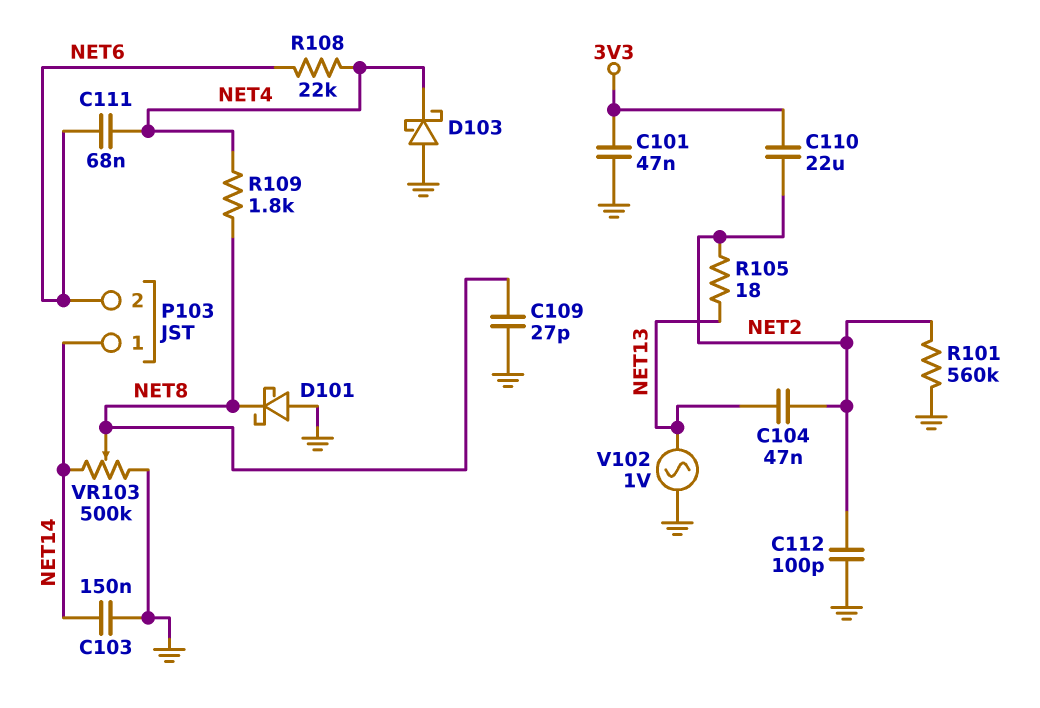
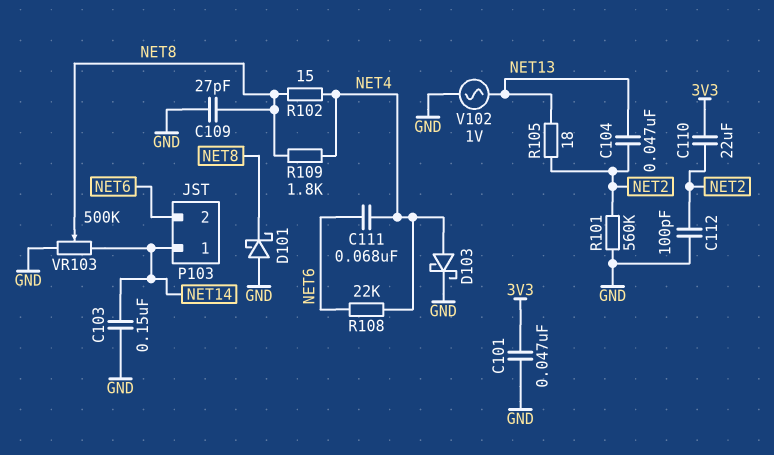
D103: schottky (A GND, K NET4) -> schottky (A NET4, K GND)
R102: none -> 15 (NET4, NET8)

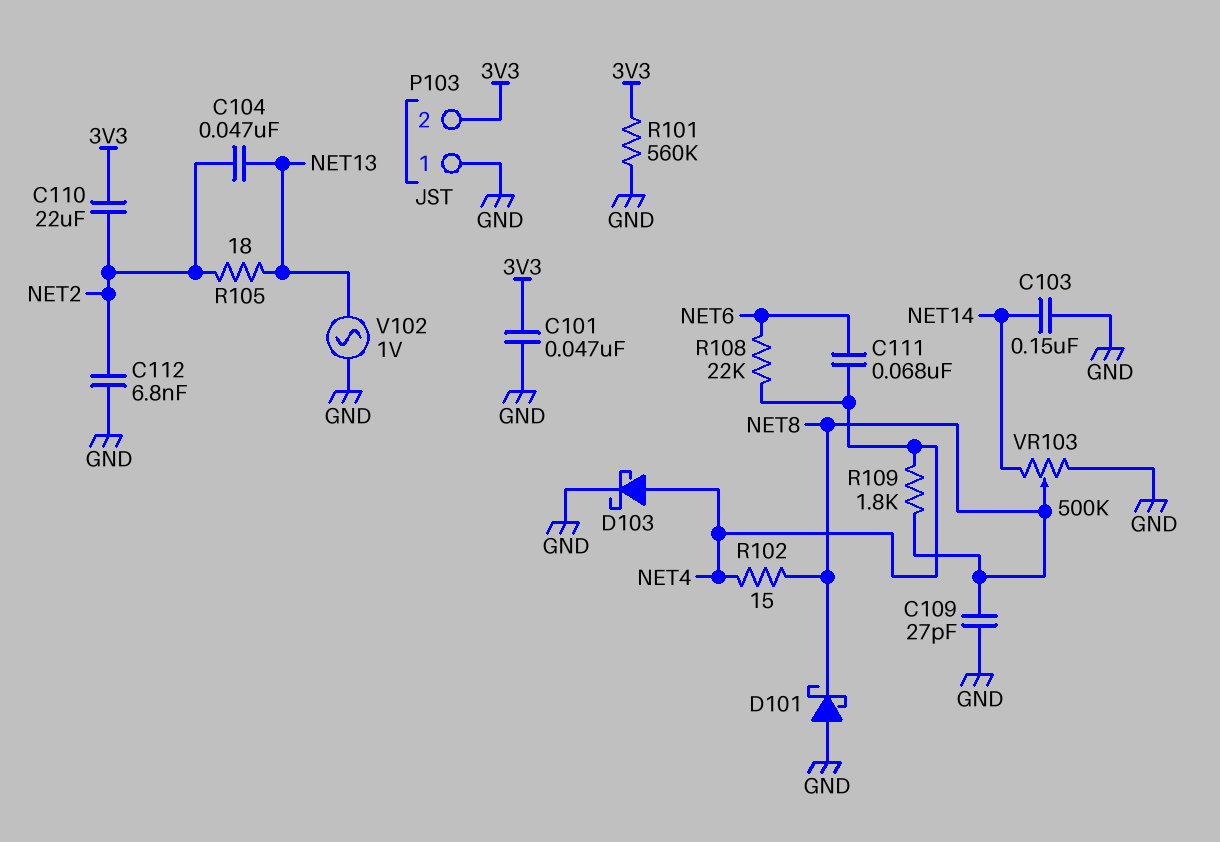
C112: 100pF (GND, NET2) -> 6.8nF (GND, NET2)
P103 pin 1: NET14 -> GND
P103 pin 2: NET6 -> 3V3
R101: 560k (GND, NET2) -> 560k (3V3, GND)

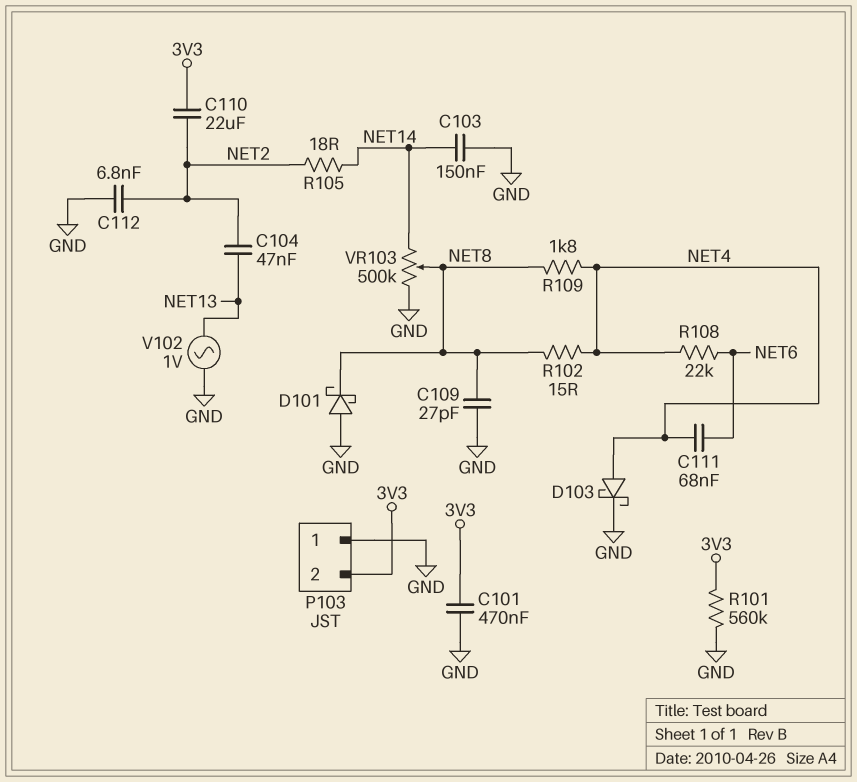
C101: 47nF (3V3, GND) -> 470nF (3V3, GND)
R105: 18 (NET2, NET13) -> 18 (NET2, NET14)

